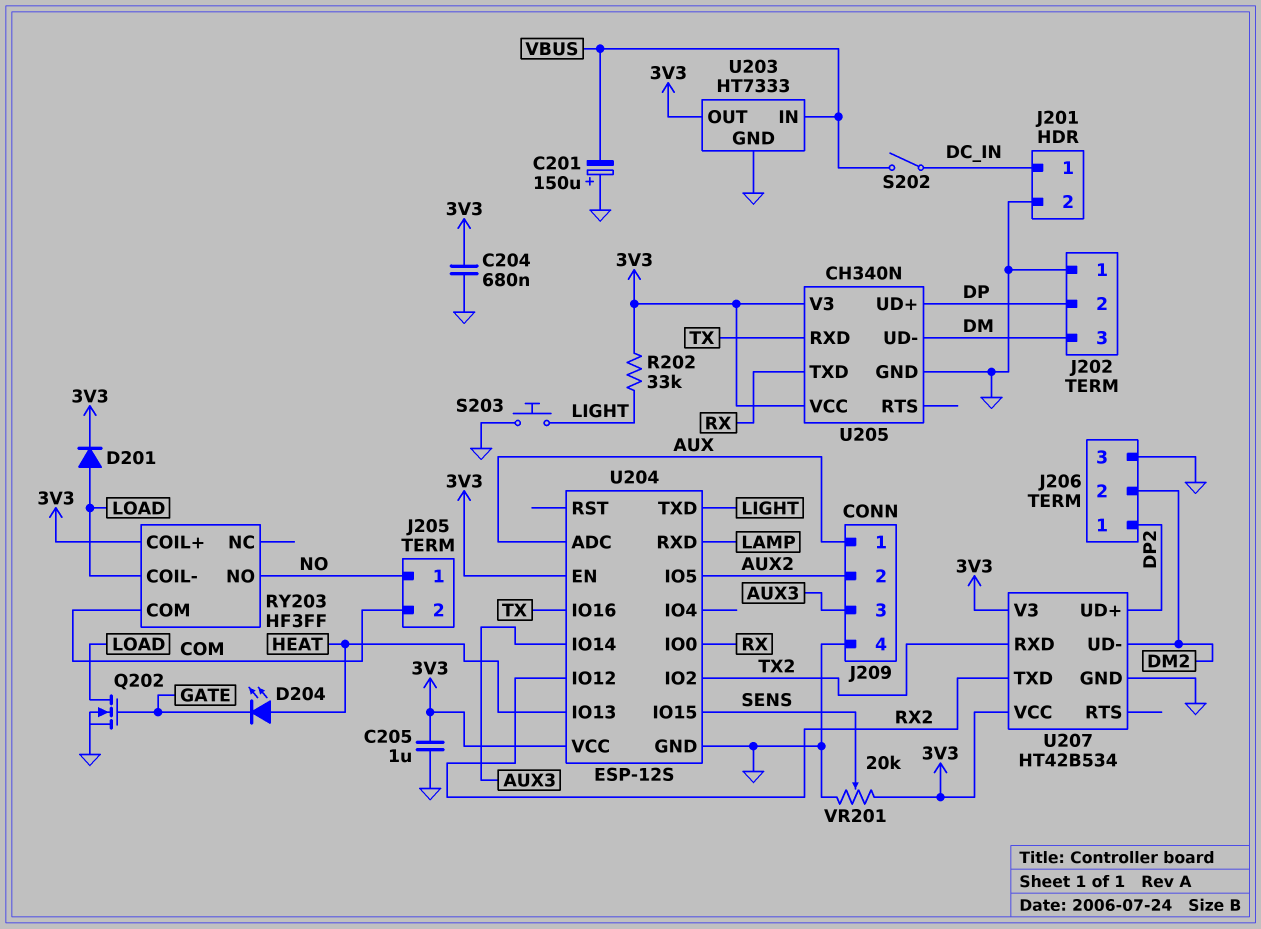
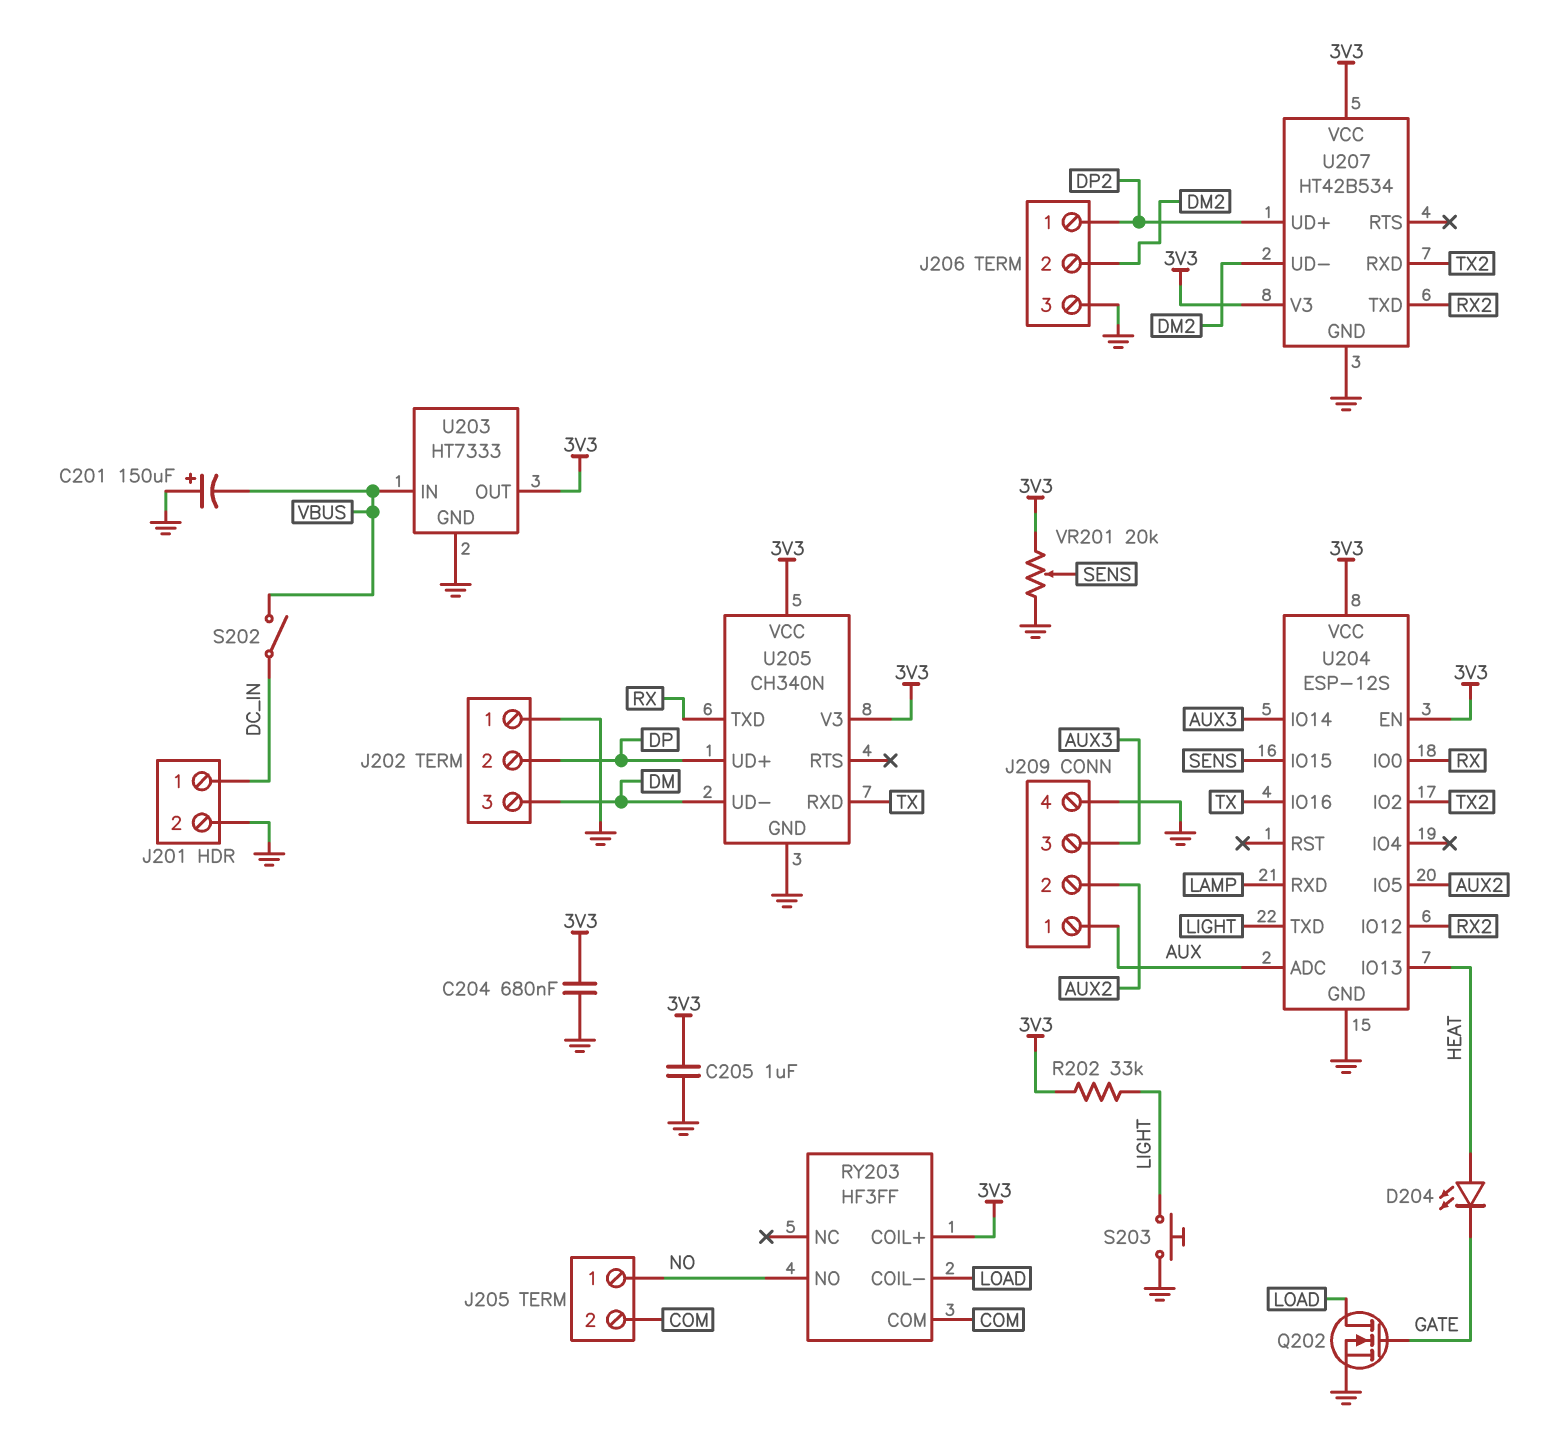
D201: diode (A LOAD, K 3V3) -> none

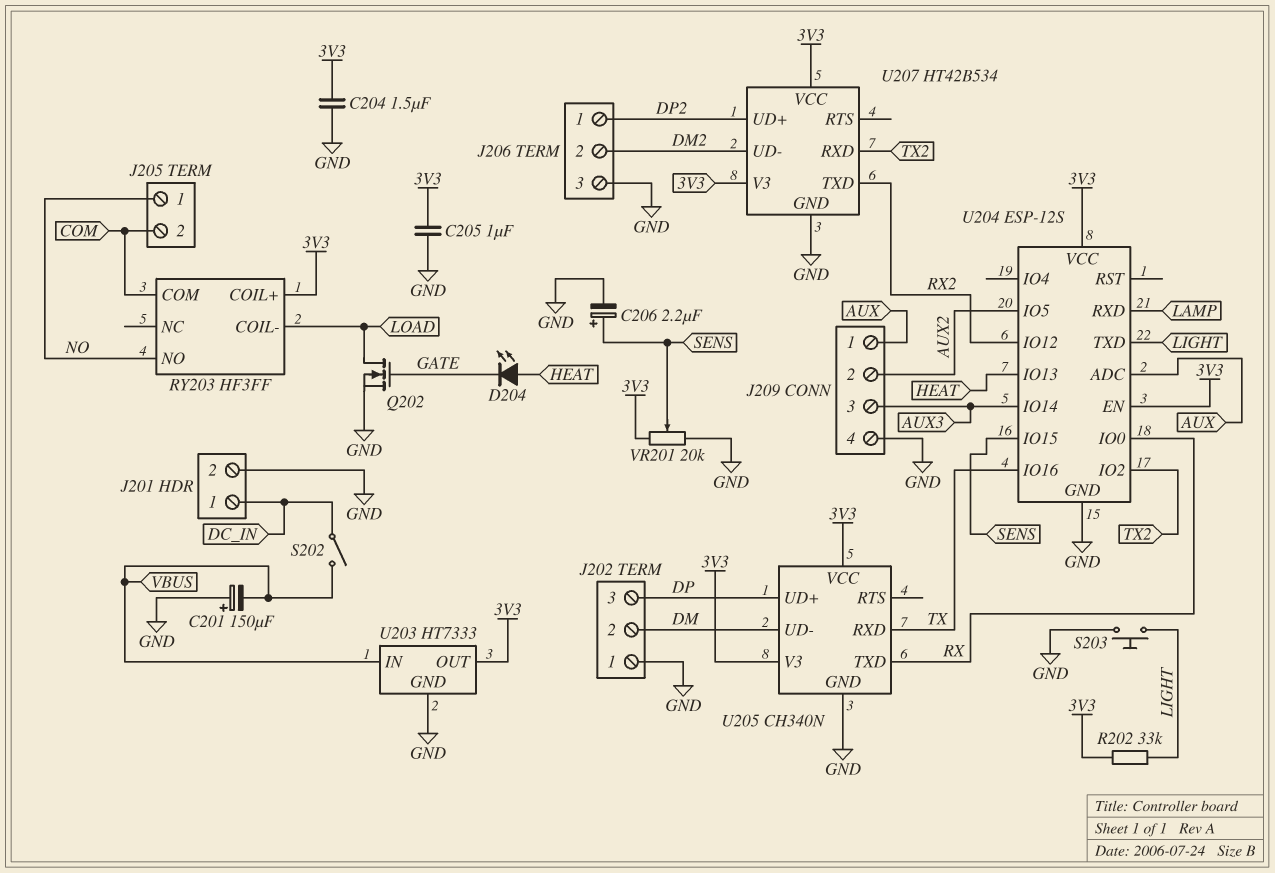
C204: 680nF (3V3, GND) -> 1.5uF (3V3, GND)
C206: none -> 2.2uF (plus SENS, minus GND)
J202 pin 2: DP -> DM
J202 pin 3: DM -> DP

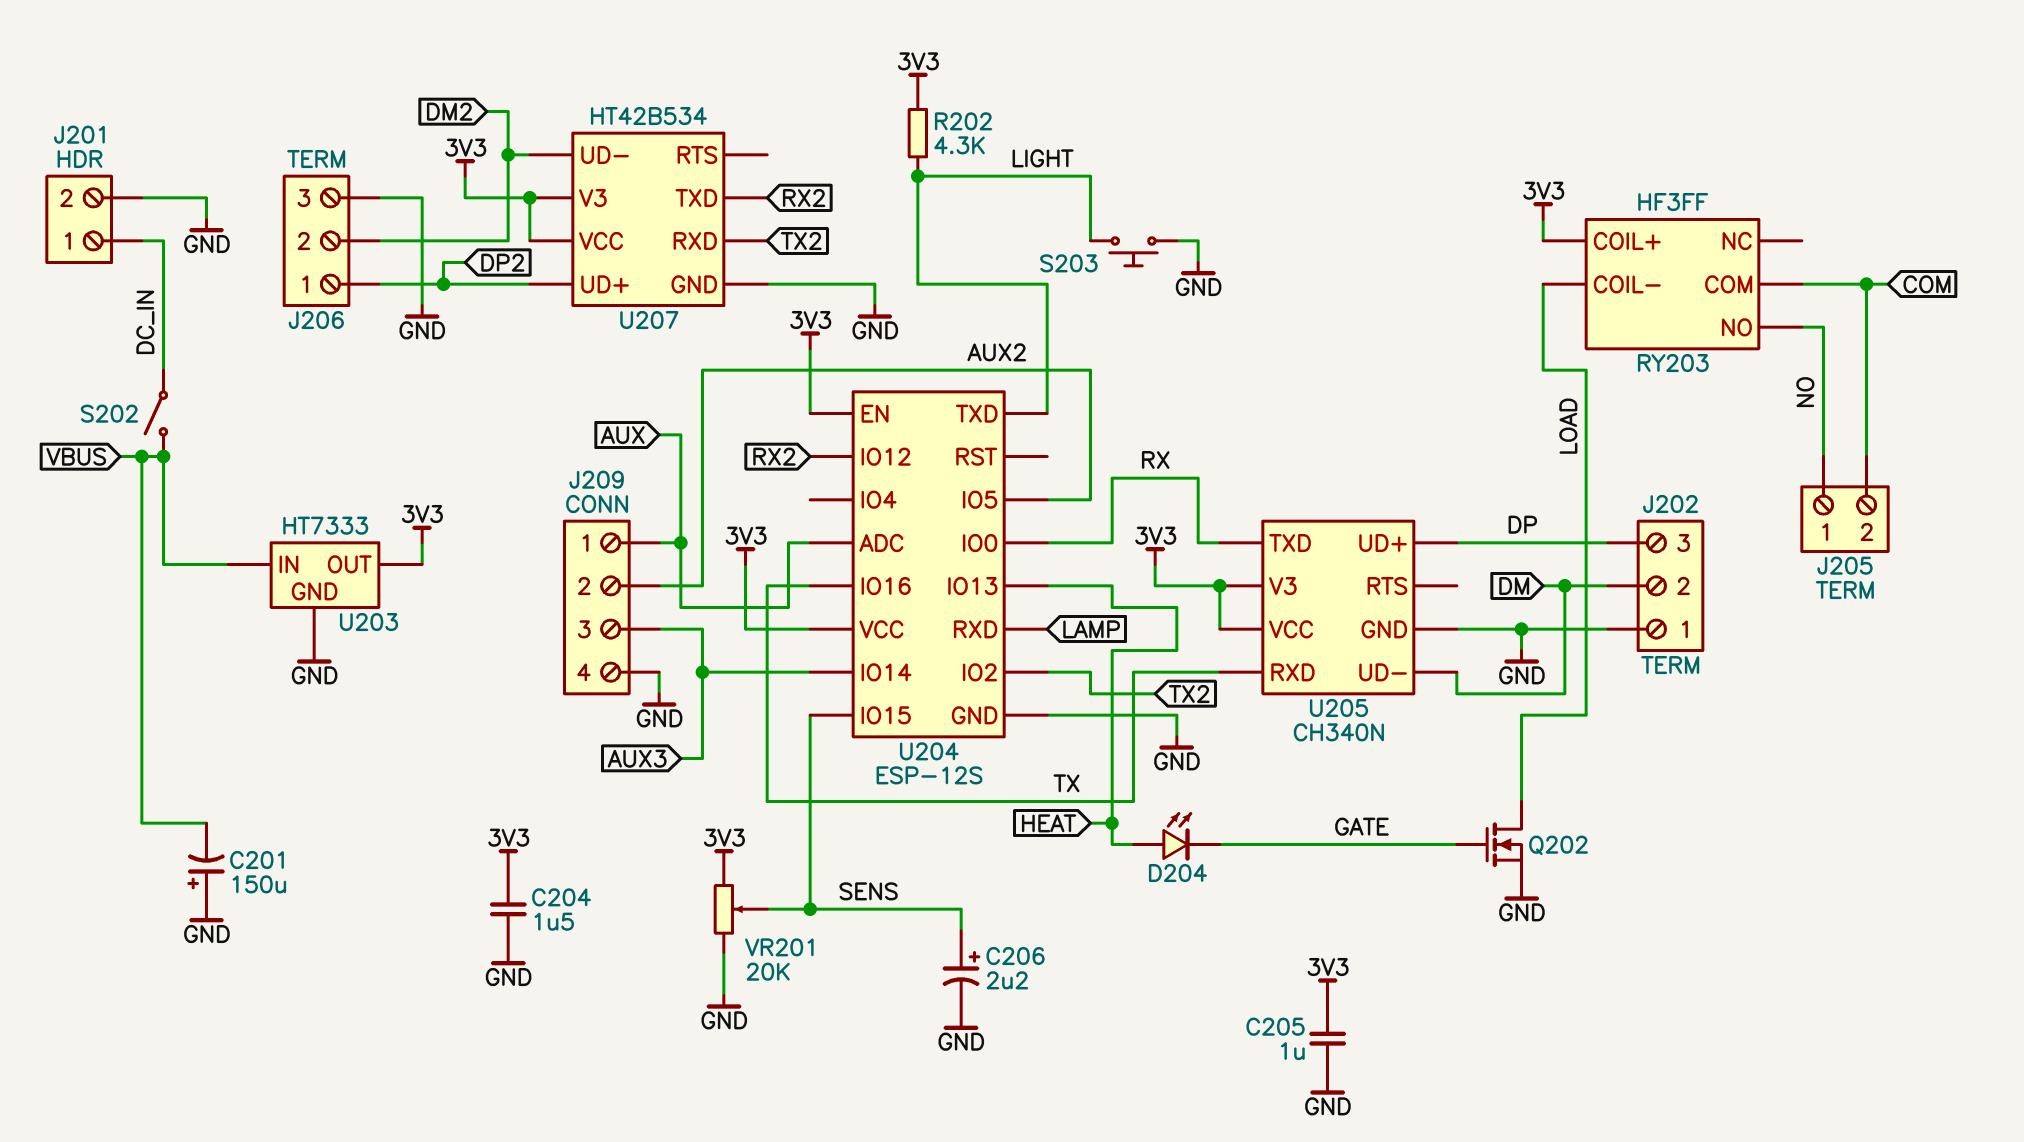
R202: 33k (3V3, LIGHT) -> 4.3k (3V3, LIGHT)

